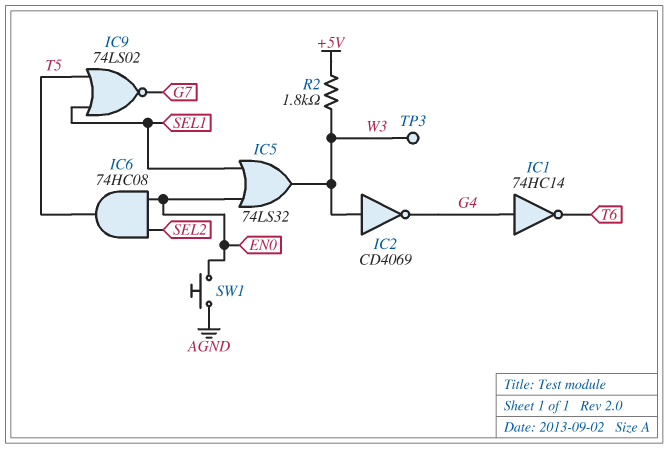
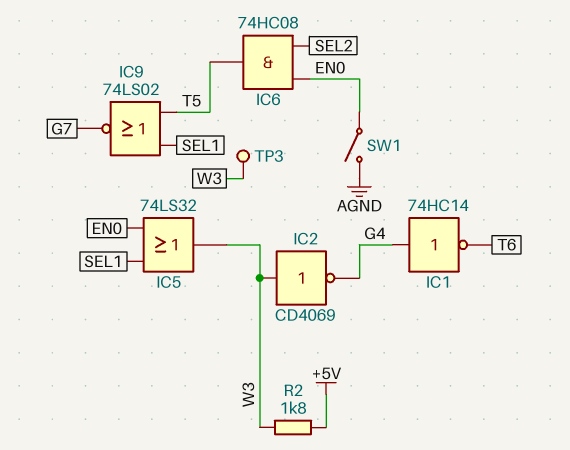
SW1: button (AGND, EN0) -> switch (AGND, EN0)

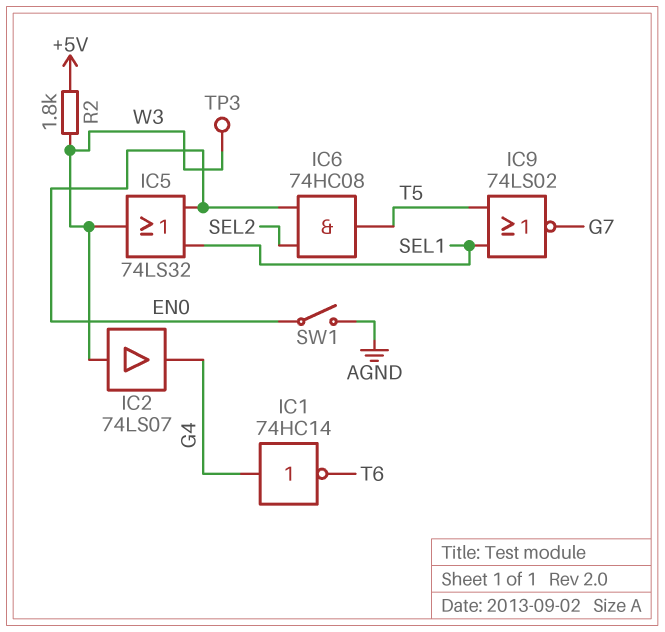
IC2: NOT CD4069 (in W3, out G4) -> buffer 74LS07 (in W3, out G4)

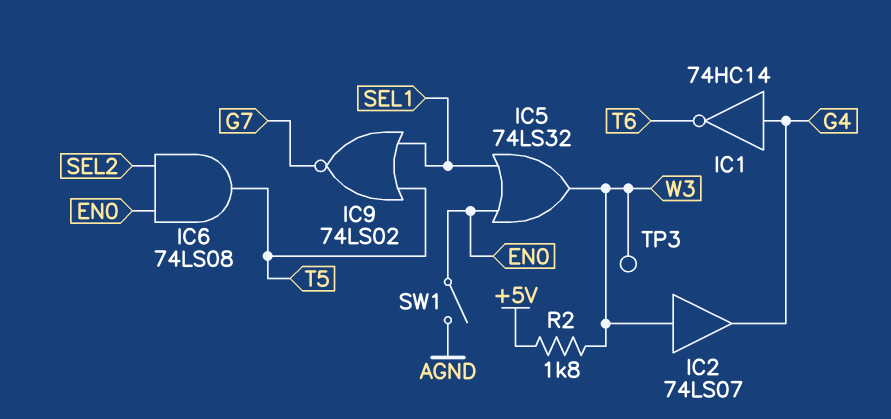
IC6: AND 74HC08 (in EN0, in SEL2, out T5) -> AND 74LS08 (in EN0, in SEL2, out T5)

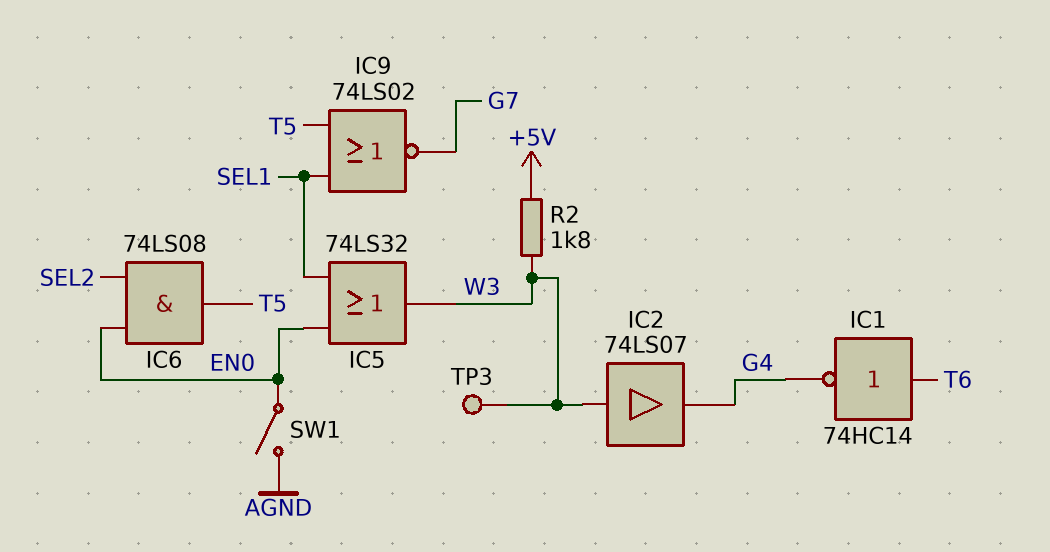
IC1: NOT 74HC14 (in G4, out T6) -> NOT 74HC14 (in T6, out G4)

